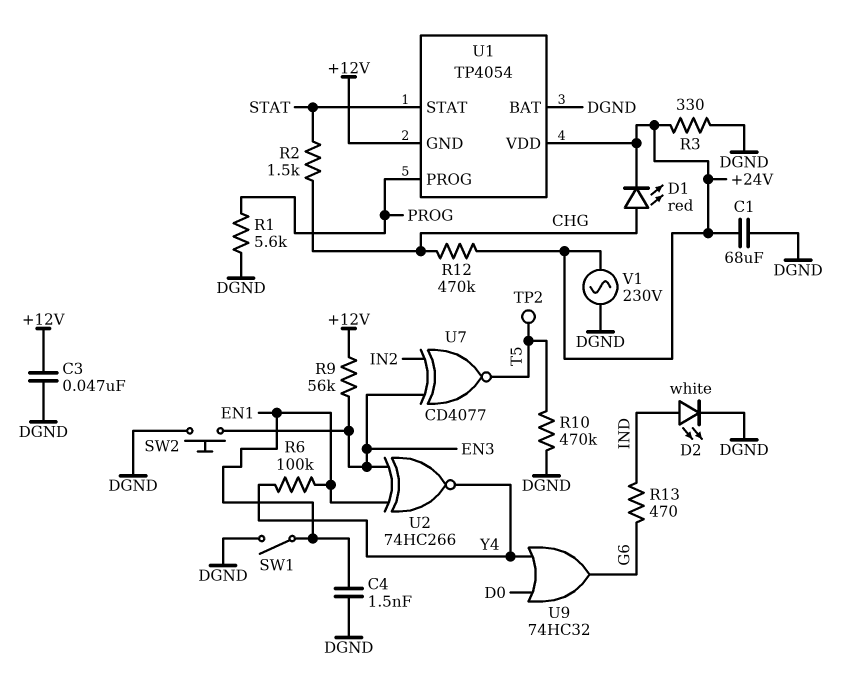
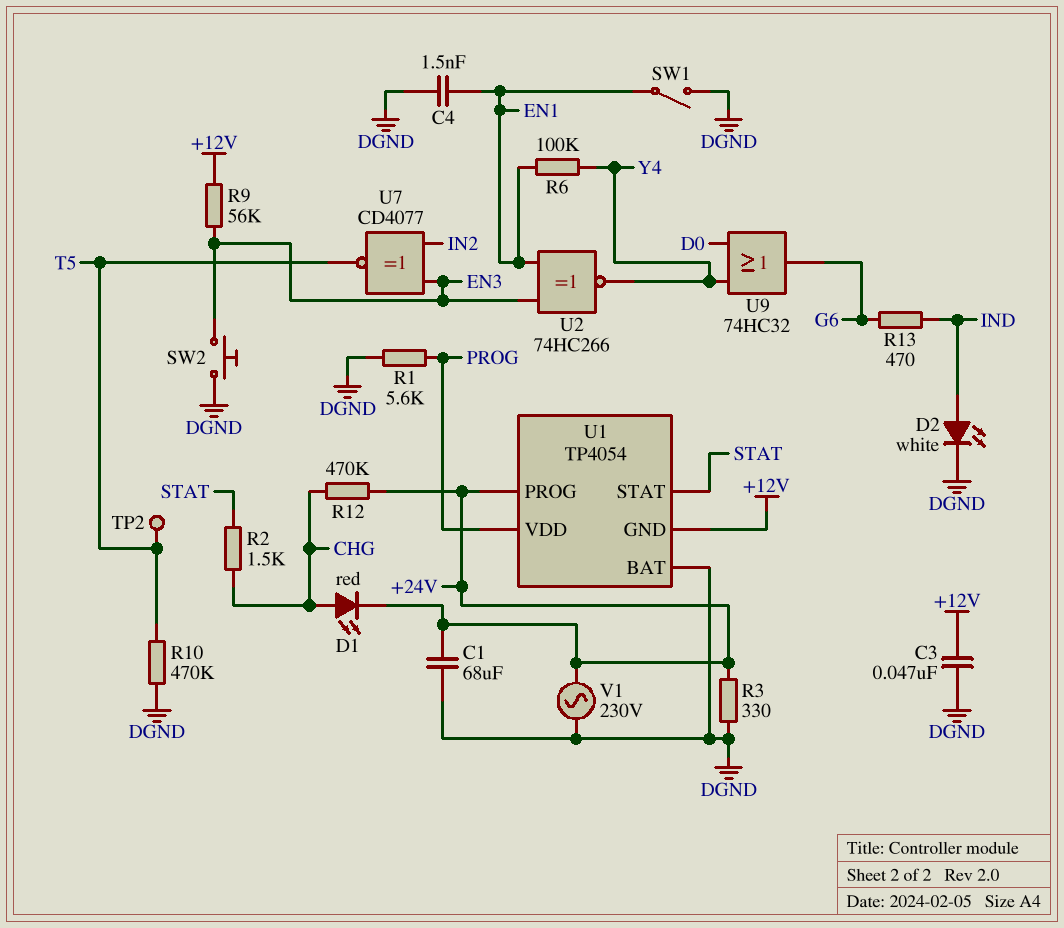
U1 pin PROG: PROG -> +24V
U1 pin VDD: +24V -> PROG

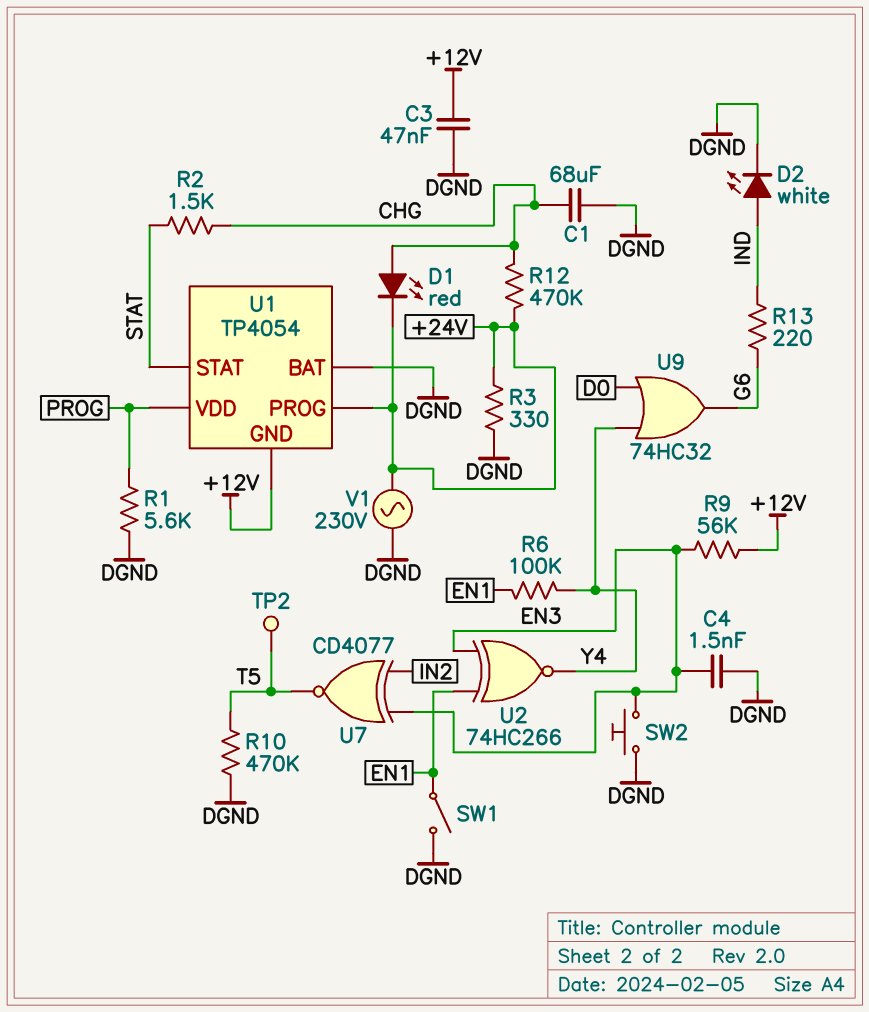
C1: 68uF (+24V, DGND) -> 68uF (CHG, DGND)
C4: 1.5nF (DGND, EN1) -> 1.5nF (DGND, EN3)
R13: 470 (G6, IND) -> 220 (G6, IND)

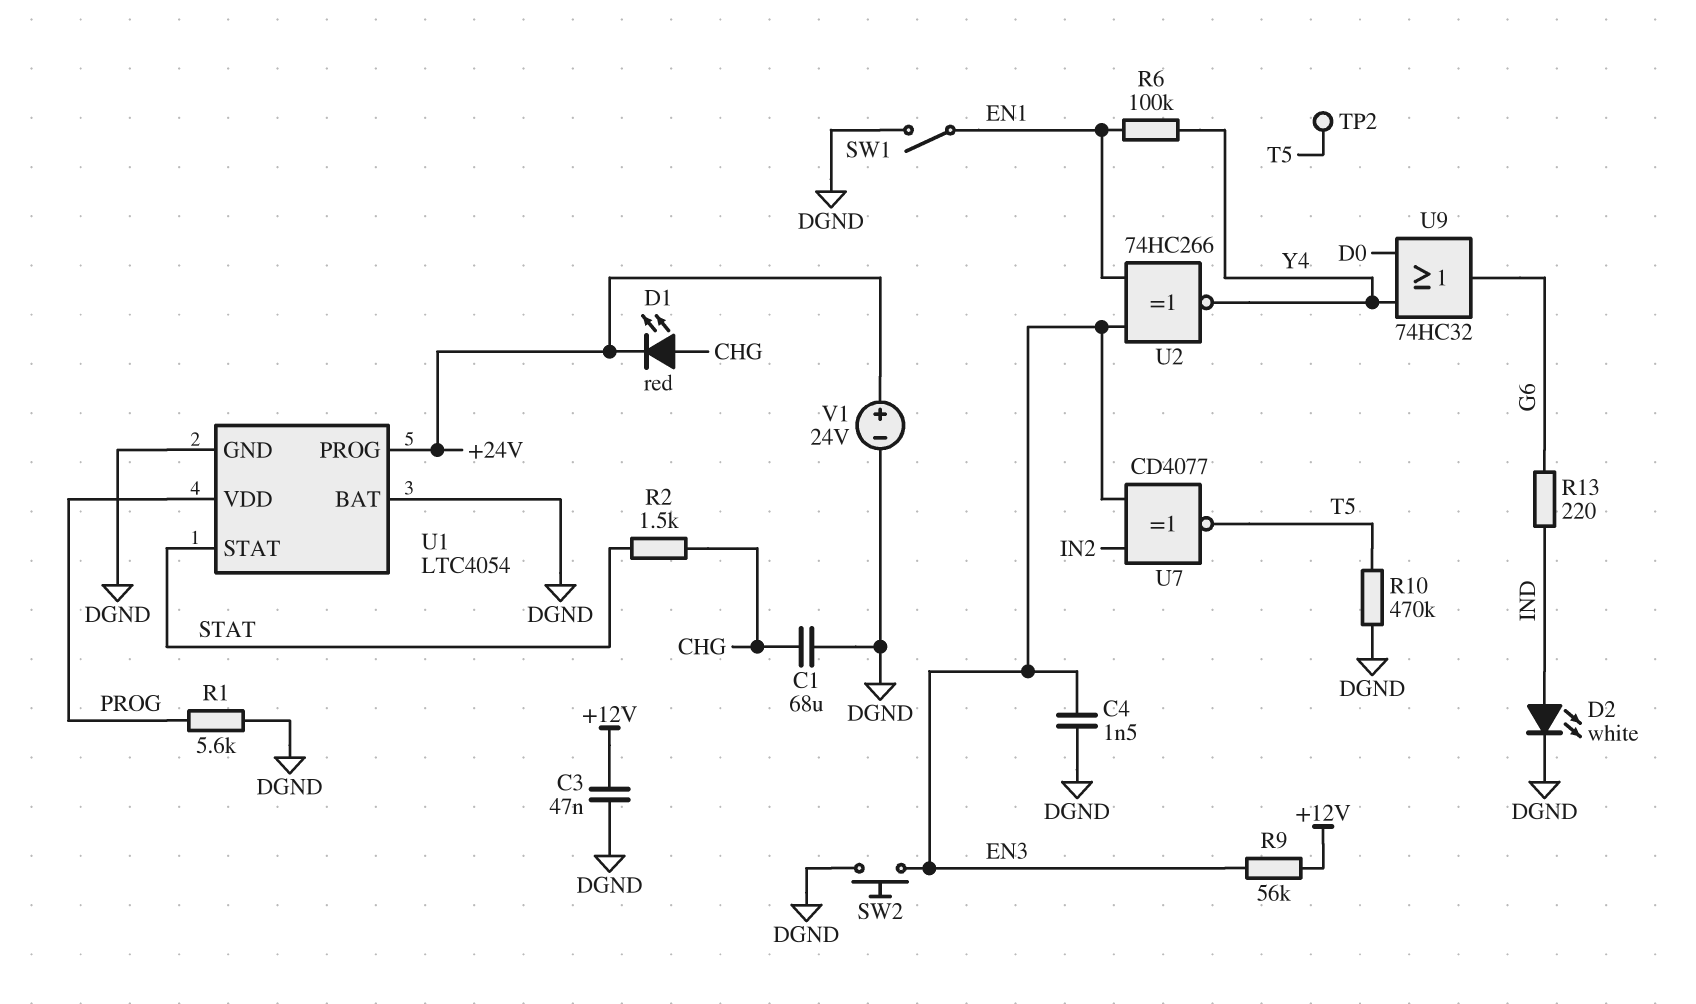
R3: 330 (+24V, DGND) -> none
R12: 470k (+24V, CHG) -> none
U1: TP4054 -> LTC4054
U1 pin GND: +12V -> DGND
V1: AC 230V (+24V, DGND) -> 24V (plus +24V, minus DGND)

